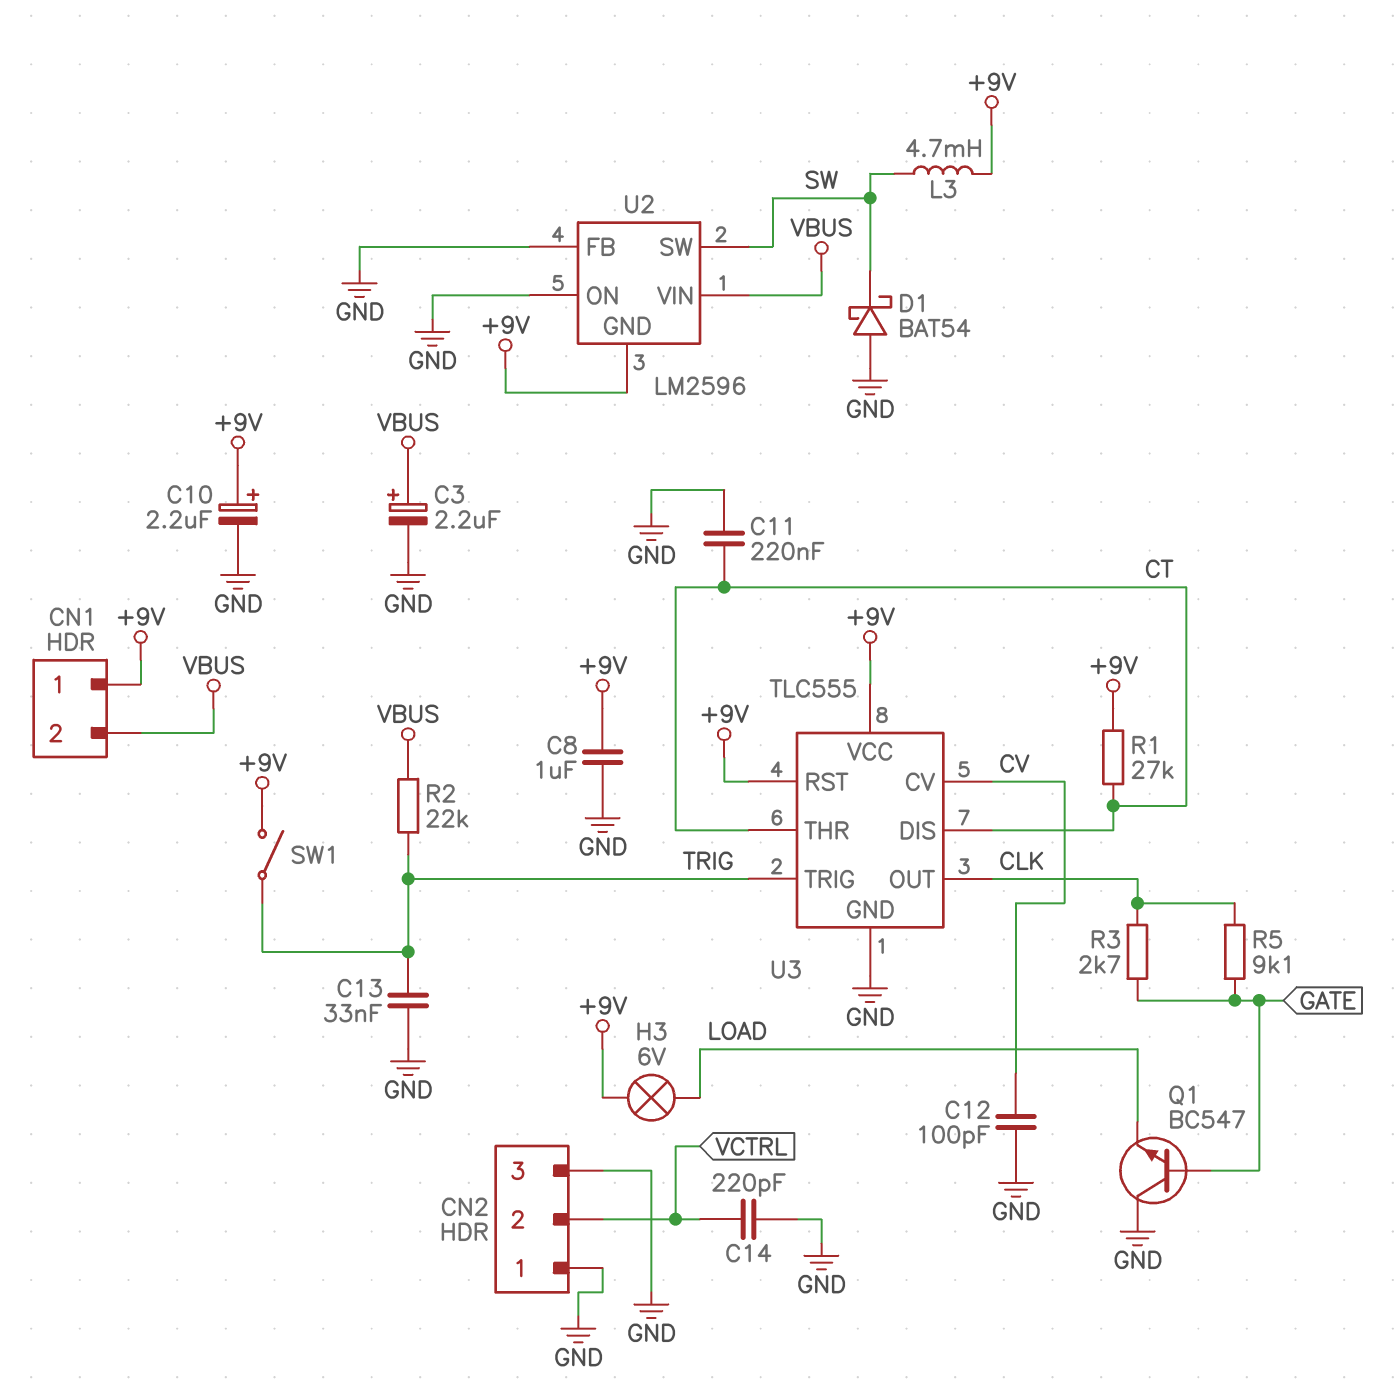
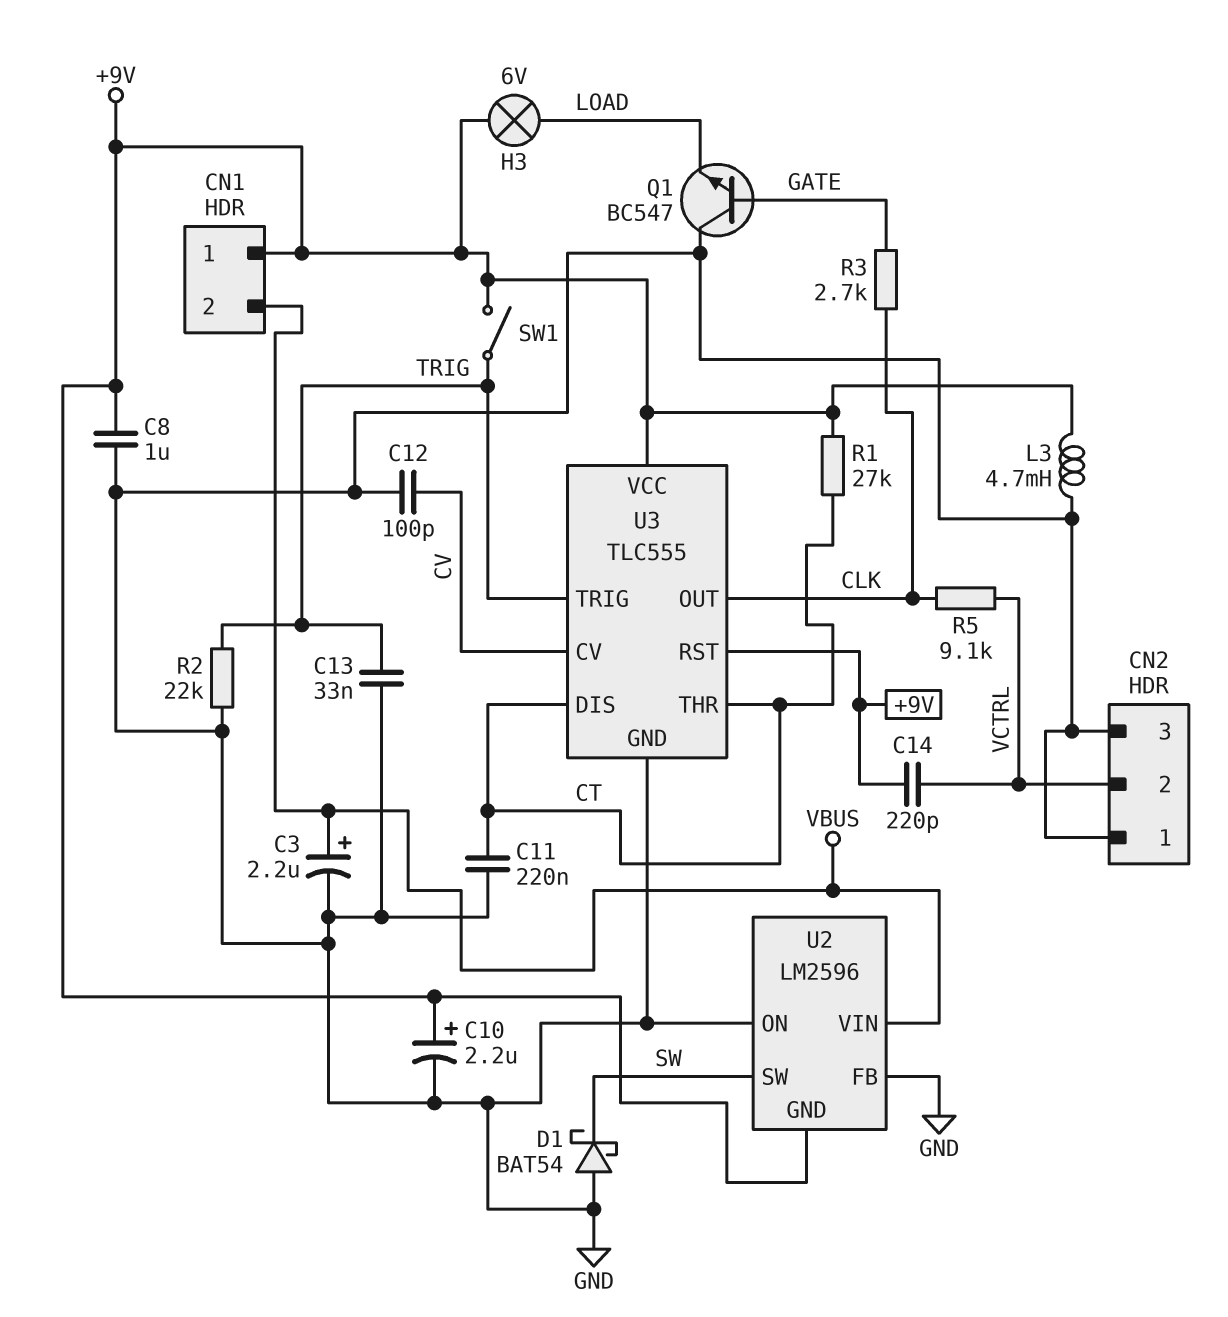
C14: 220pF (GND, VCTRL) -> 220pF (+9V, VCTRL)
L3: 4.7mH (+9V, SW) -> 4.7mH (+9V, GND)
R2: 22k (TRIG, VBUS) -> 22k (GND, TRIG)
R5: 9.1k (CLK, GATE) -> 9.1k (CLK, VCTRL)

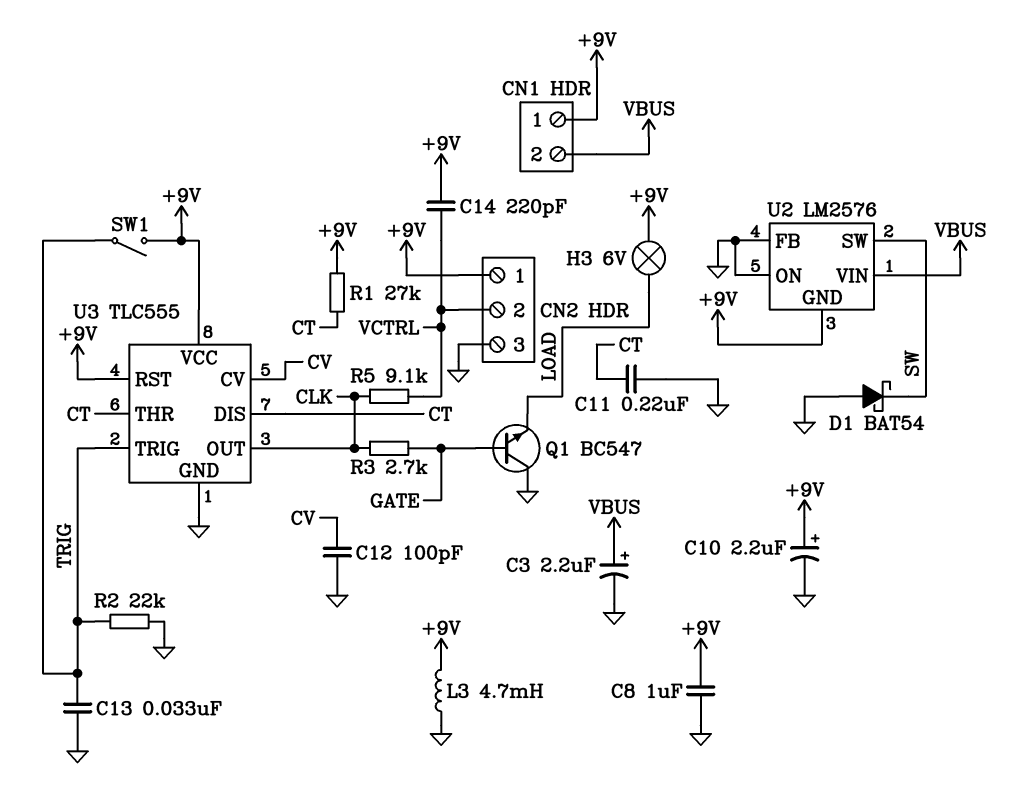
CN2 pin 1: GND -> +9V
U2: LM2596 -> LM2576

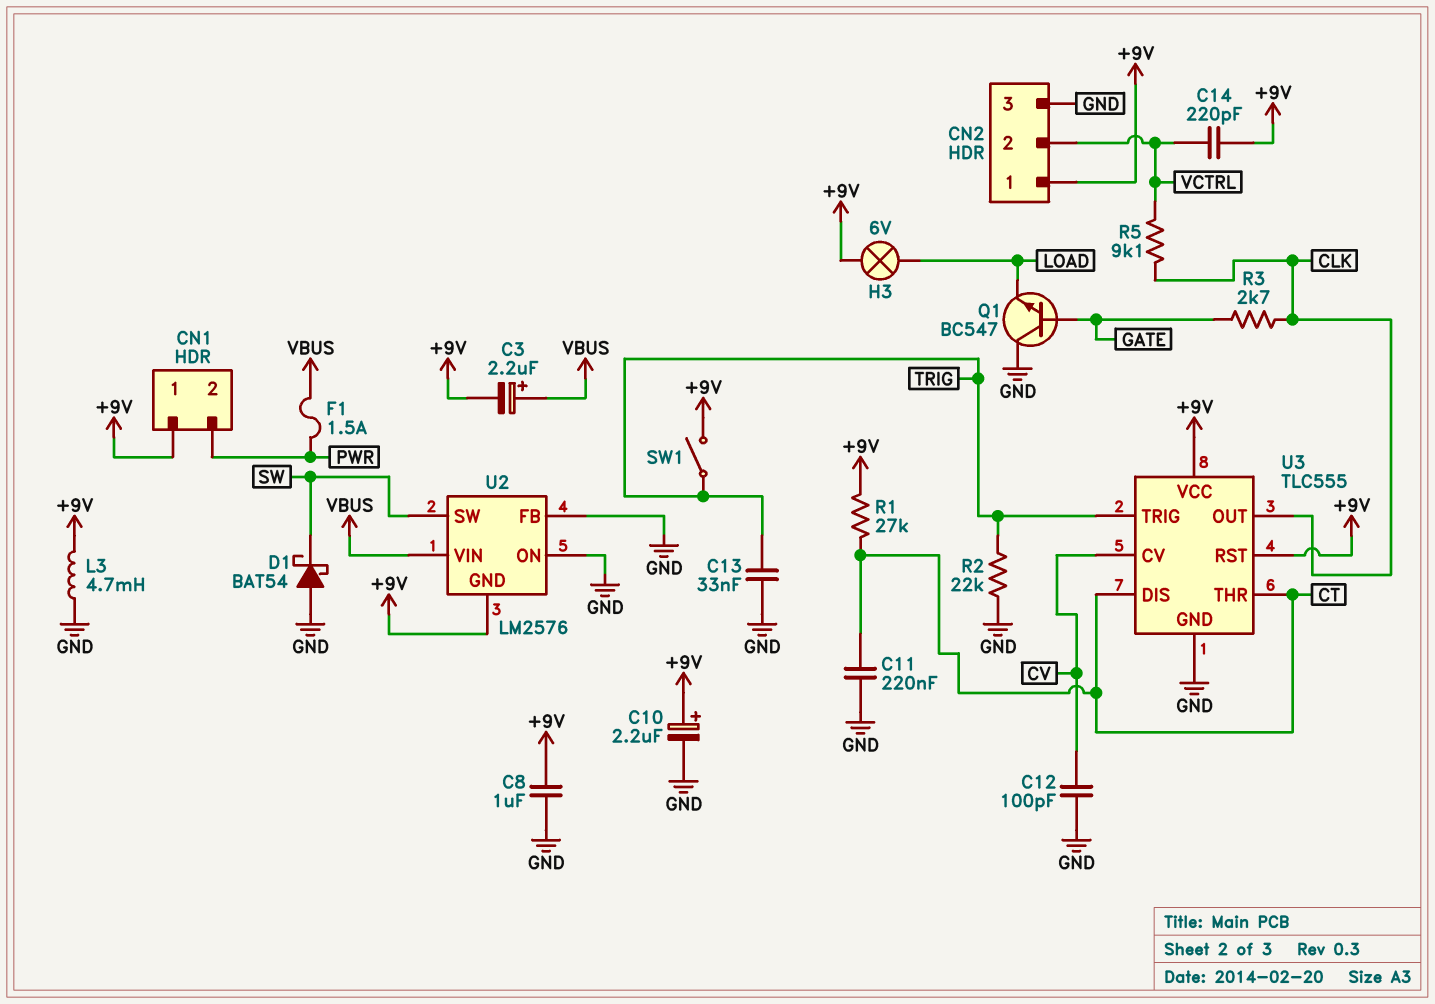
C3: 2.2uF (plus VBUS, minus GND) -> 2.2uF (plus VBUS, minus +9V)
CN1 pin 2: VBUS -> PWR
F1: none -> 1.5A (PWR, VBUS)

